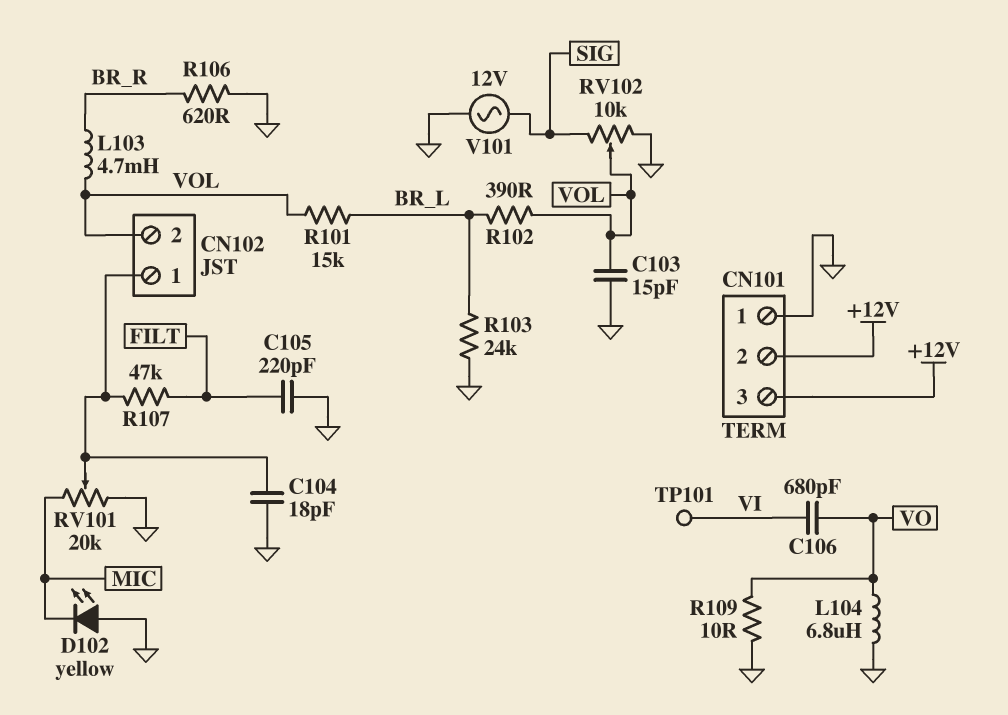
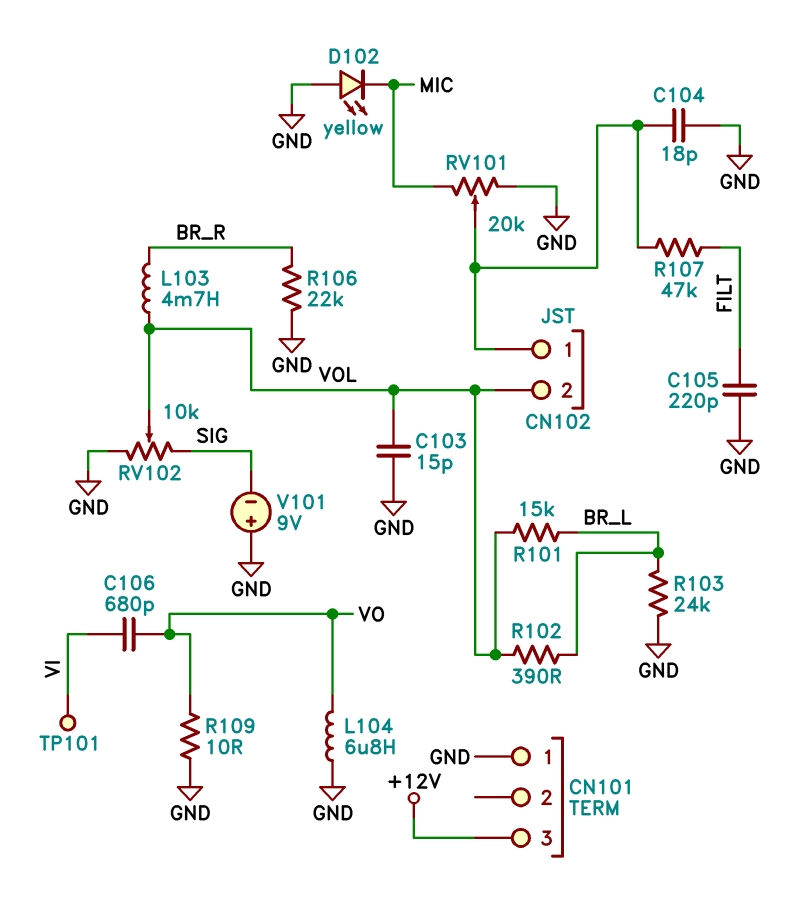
CN101 pin 2: +12V -> none
R106: 620 (BR_R, GND) -> 22k (BR_R, GND)
V101: AC 12V (GND, SIG) -> 9V (plus GND, minus SIG)

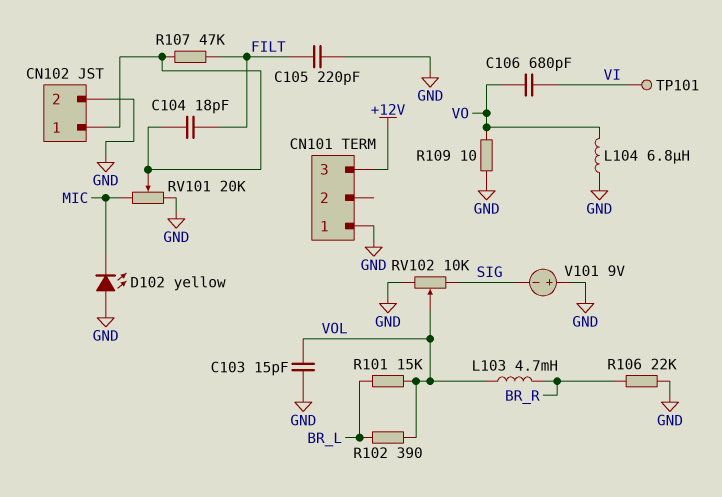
C104: 18pF (CN102/1, GND) -> 18pF (CN102/1, FILT)
CN102 pin 2: VOL -> GND
R103: 24k (BR_L, GND) -> none

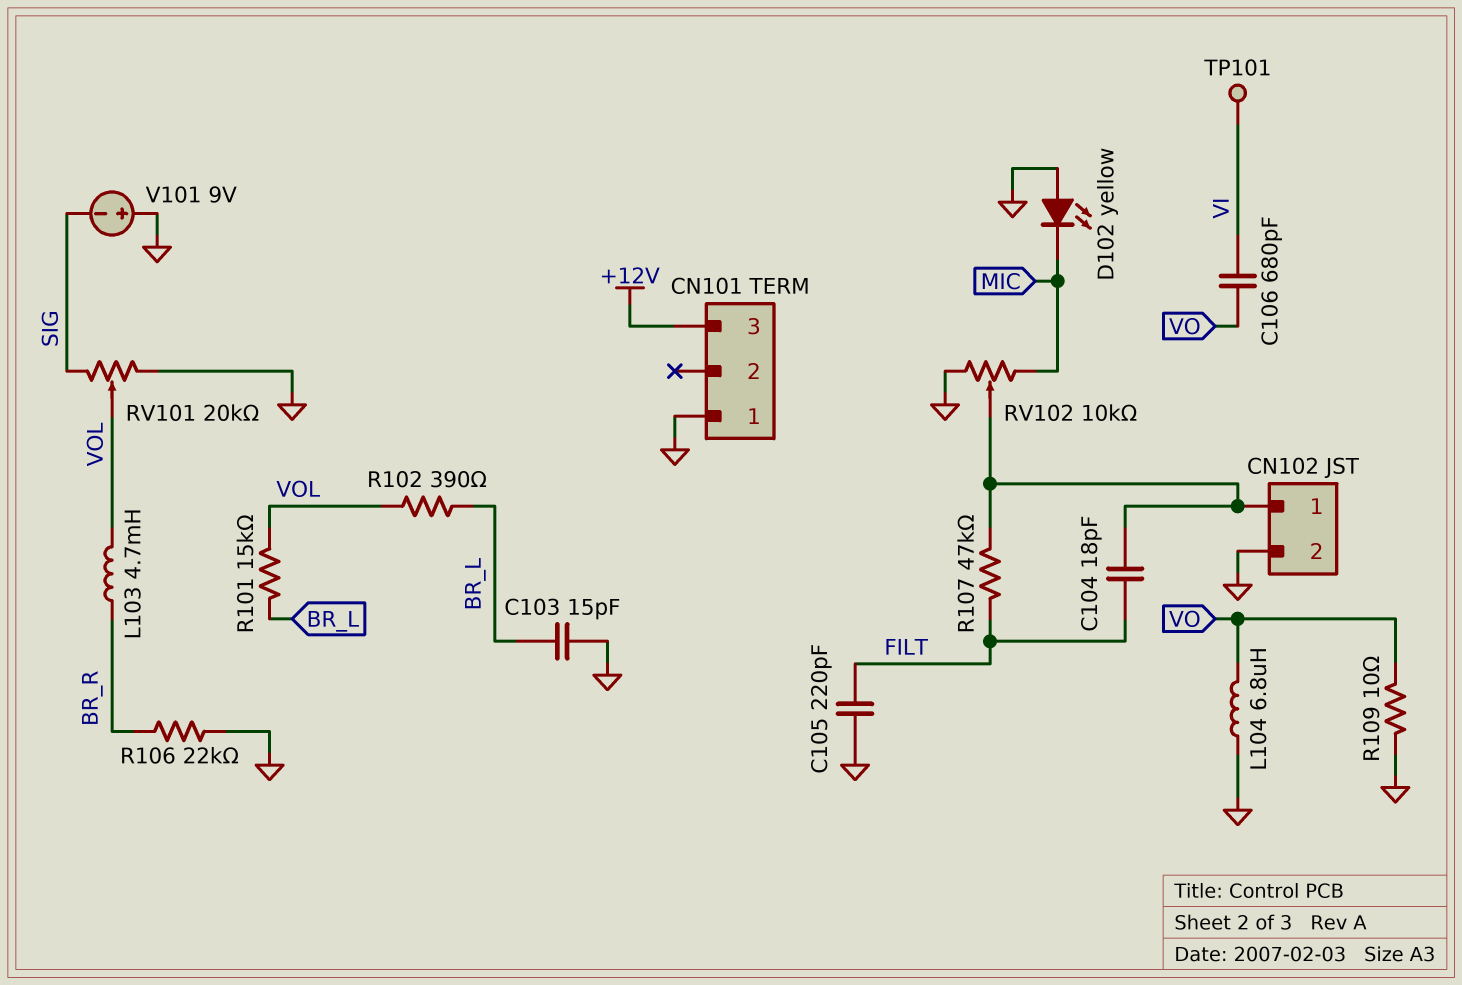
C103: 15pF (GND, VOL) -> 15pF (BR_L, GND)
RV101: 20k (GND, MIC, wiper CN102/1) -> 20k (GND, SIG, wiper VOL)
RV102: 10k (GND, SIG, wiper VOL) -> 10k (GND, MIC, wiper CN102/1)

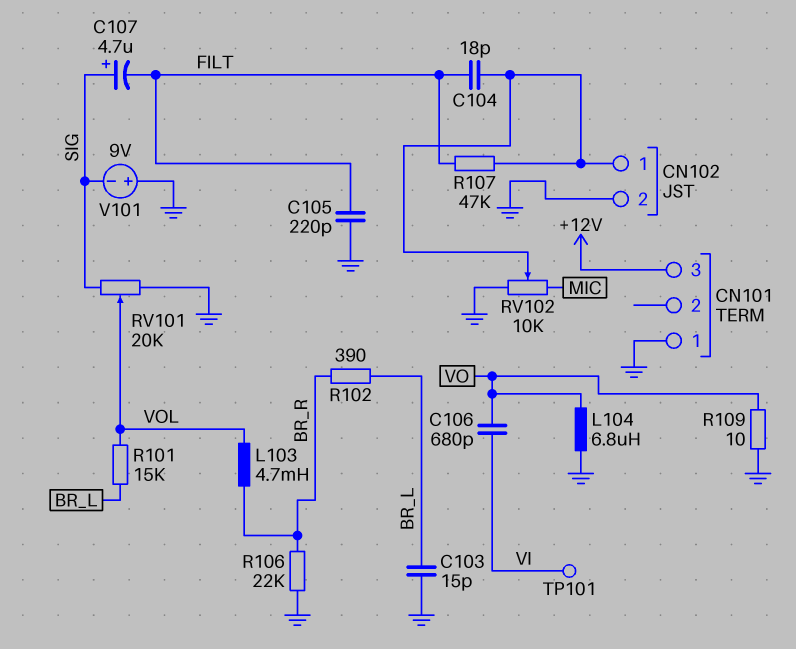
C107: none -> 4.7uF (plus SIG, minus FILT)
D102: LED yellow (A GND, K MIC) -> none
R102: 390 (BR_L, VOL) -> 390 (BR_L, BR_R)

